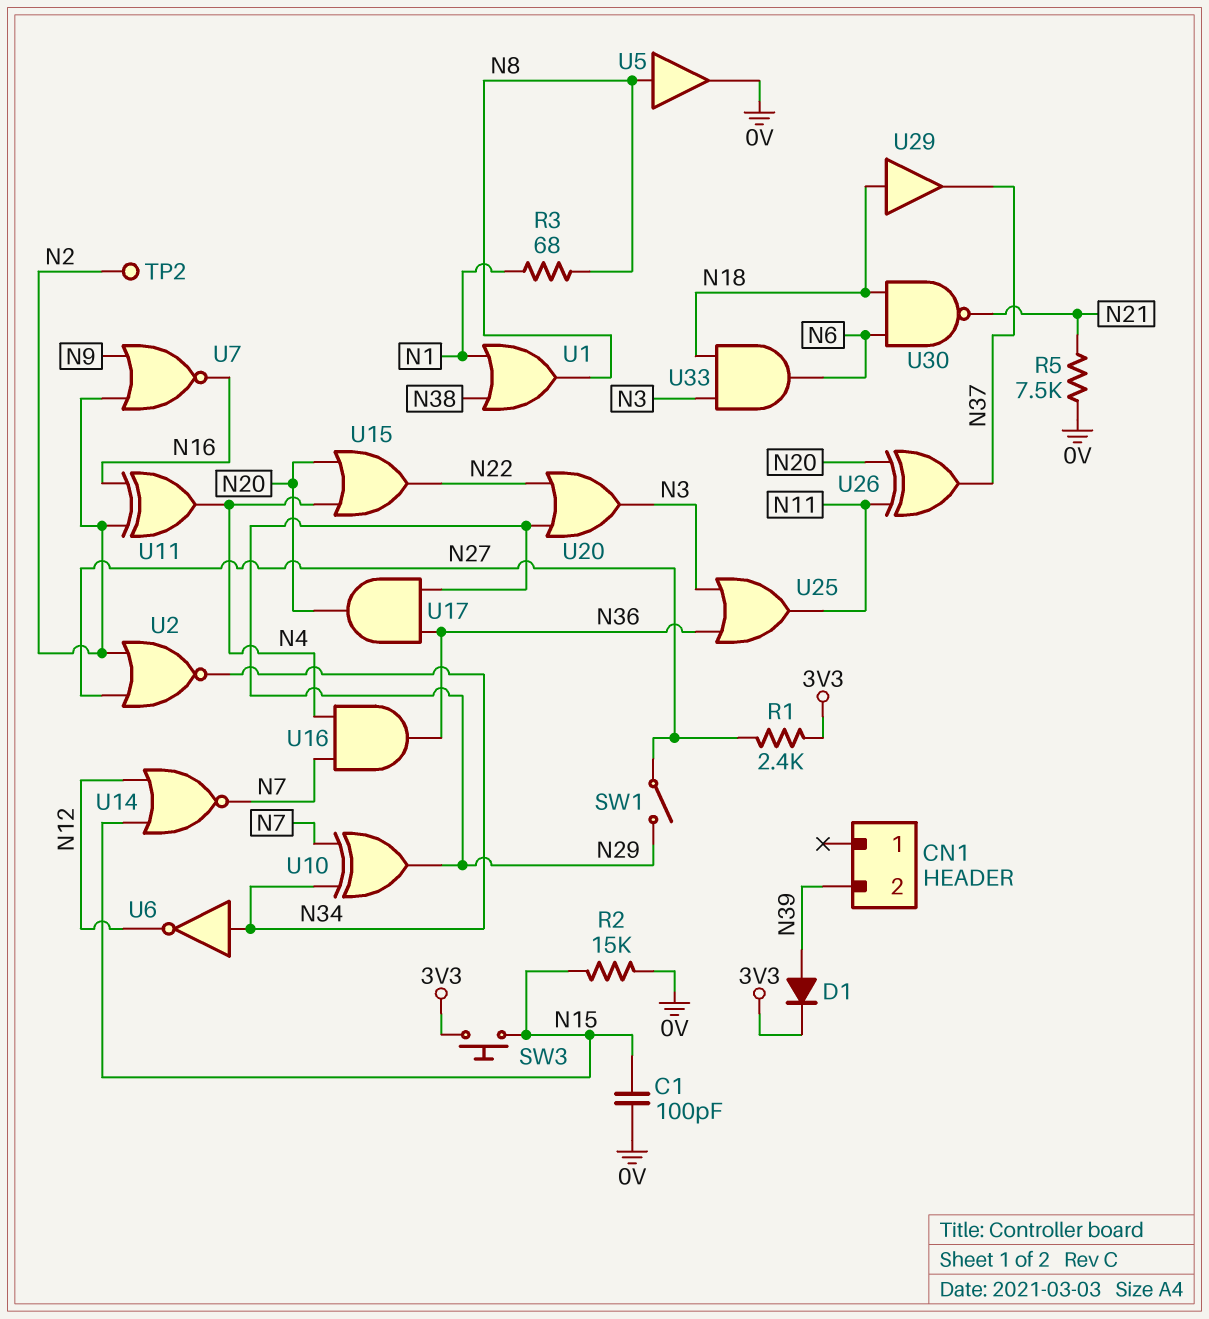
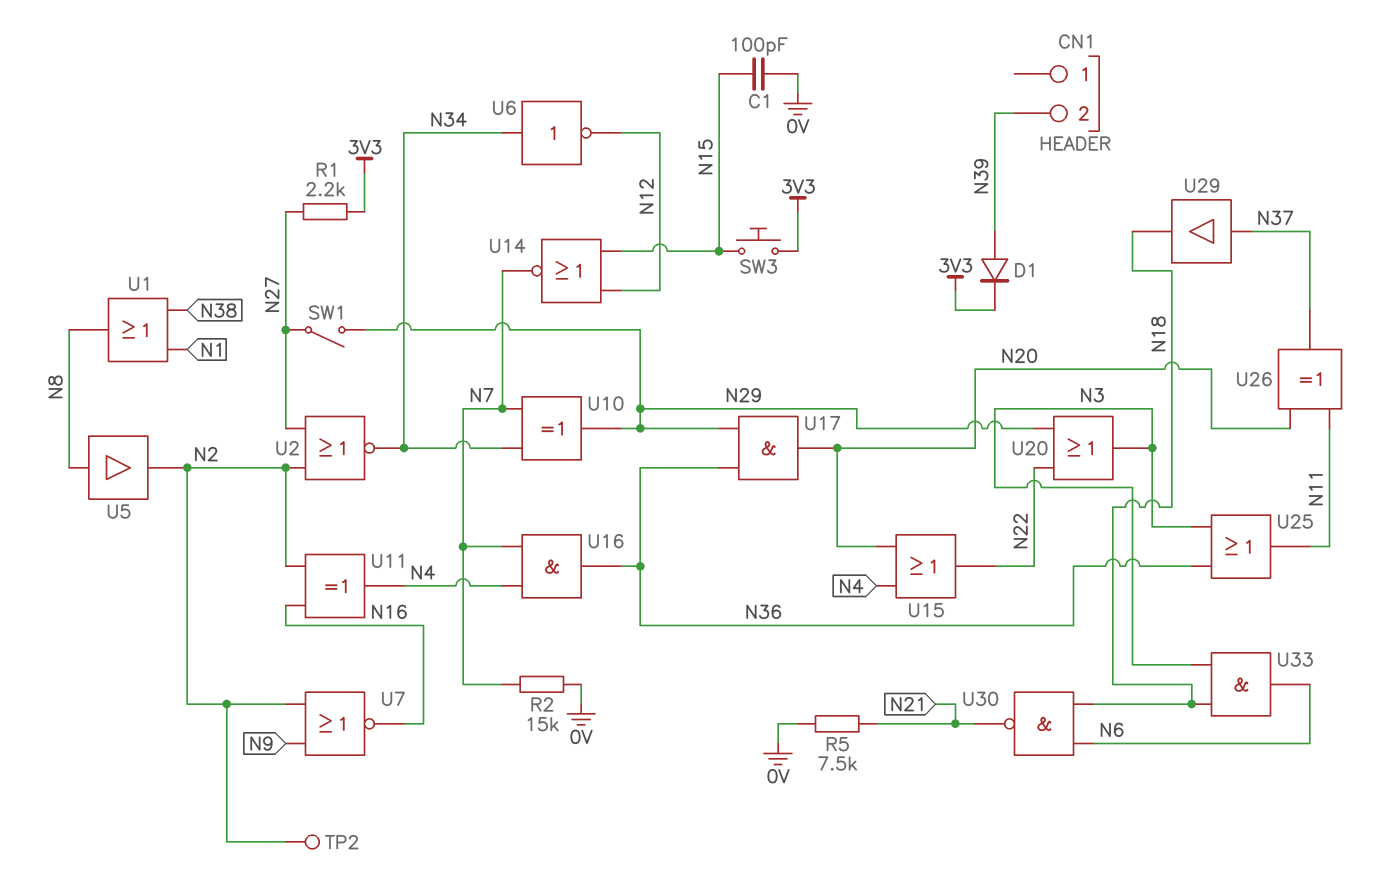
R1: 2.4k (3V3, N27) -> 2.2k (3V3, N27)
R2: 15k (0V, N15) -> 15k (0V, N7)
R3: 68 (N1, N8) -> none
U5: buffer (in N8, out 0V) -> buffer (in N8, out N2)
U29: buffer (in N18, out N37) -> buffer (in N37, out N18)

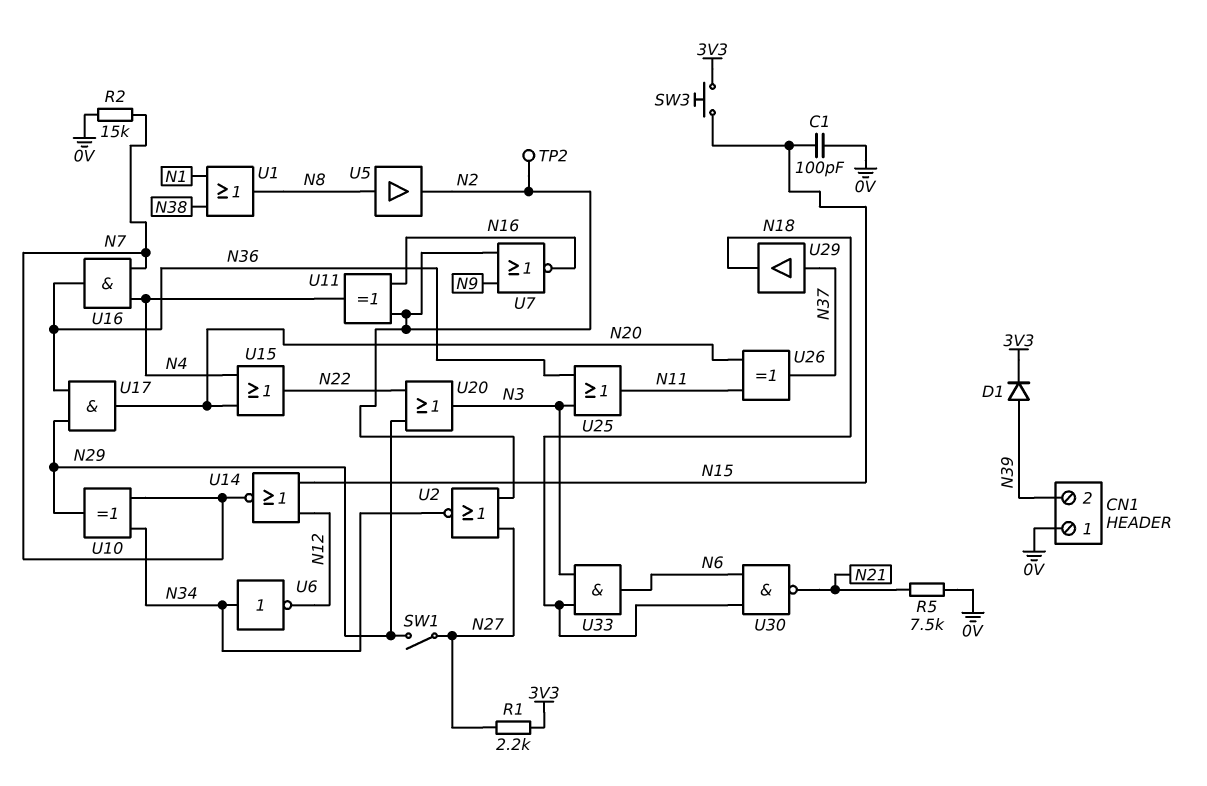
CN1 pin 1: none -> 0V

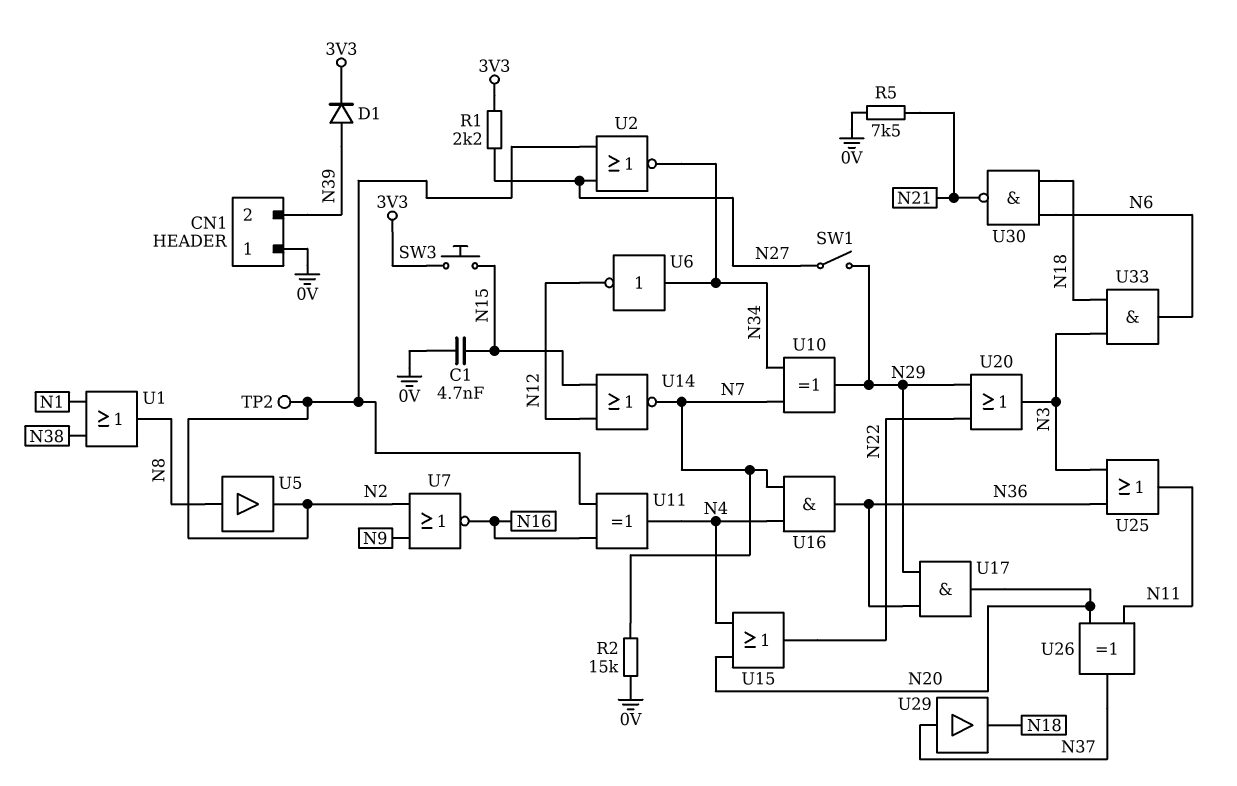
C1: 100pF (0V, N15) -> 4.7nF (0V, N15)

